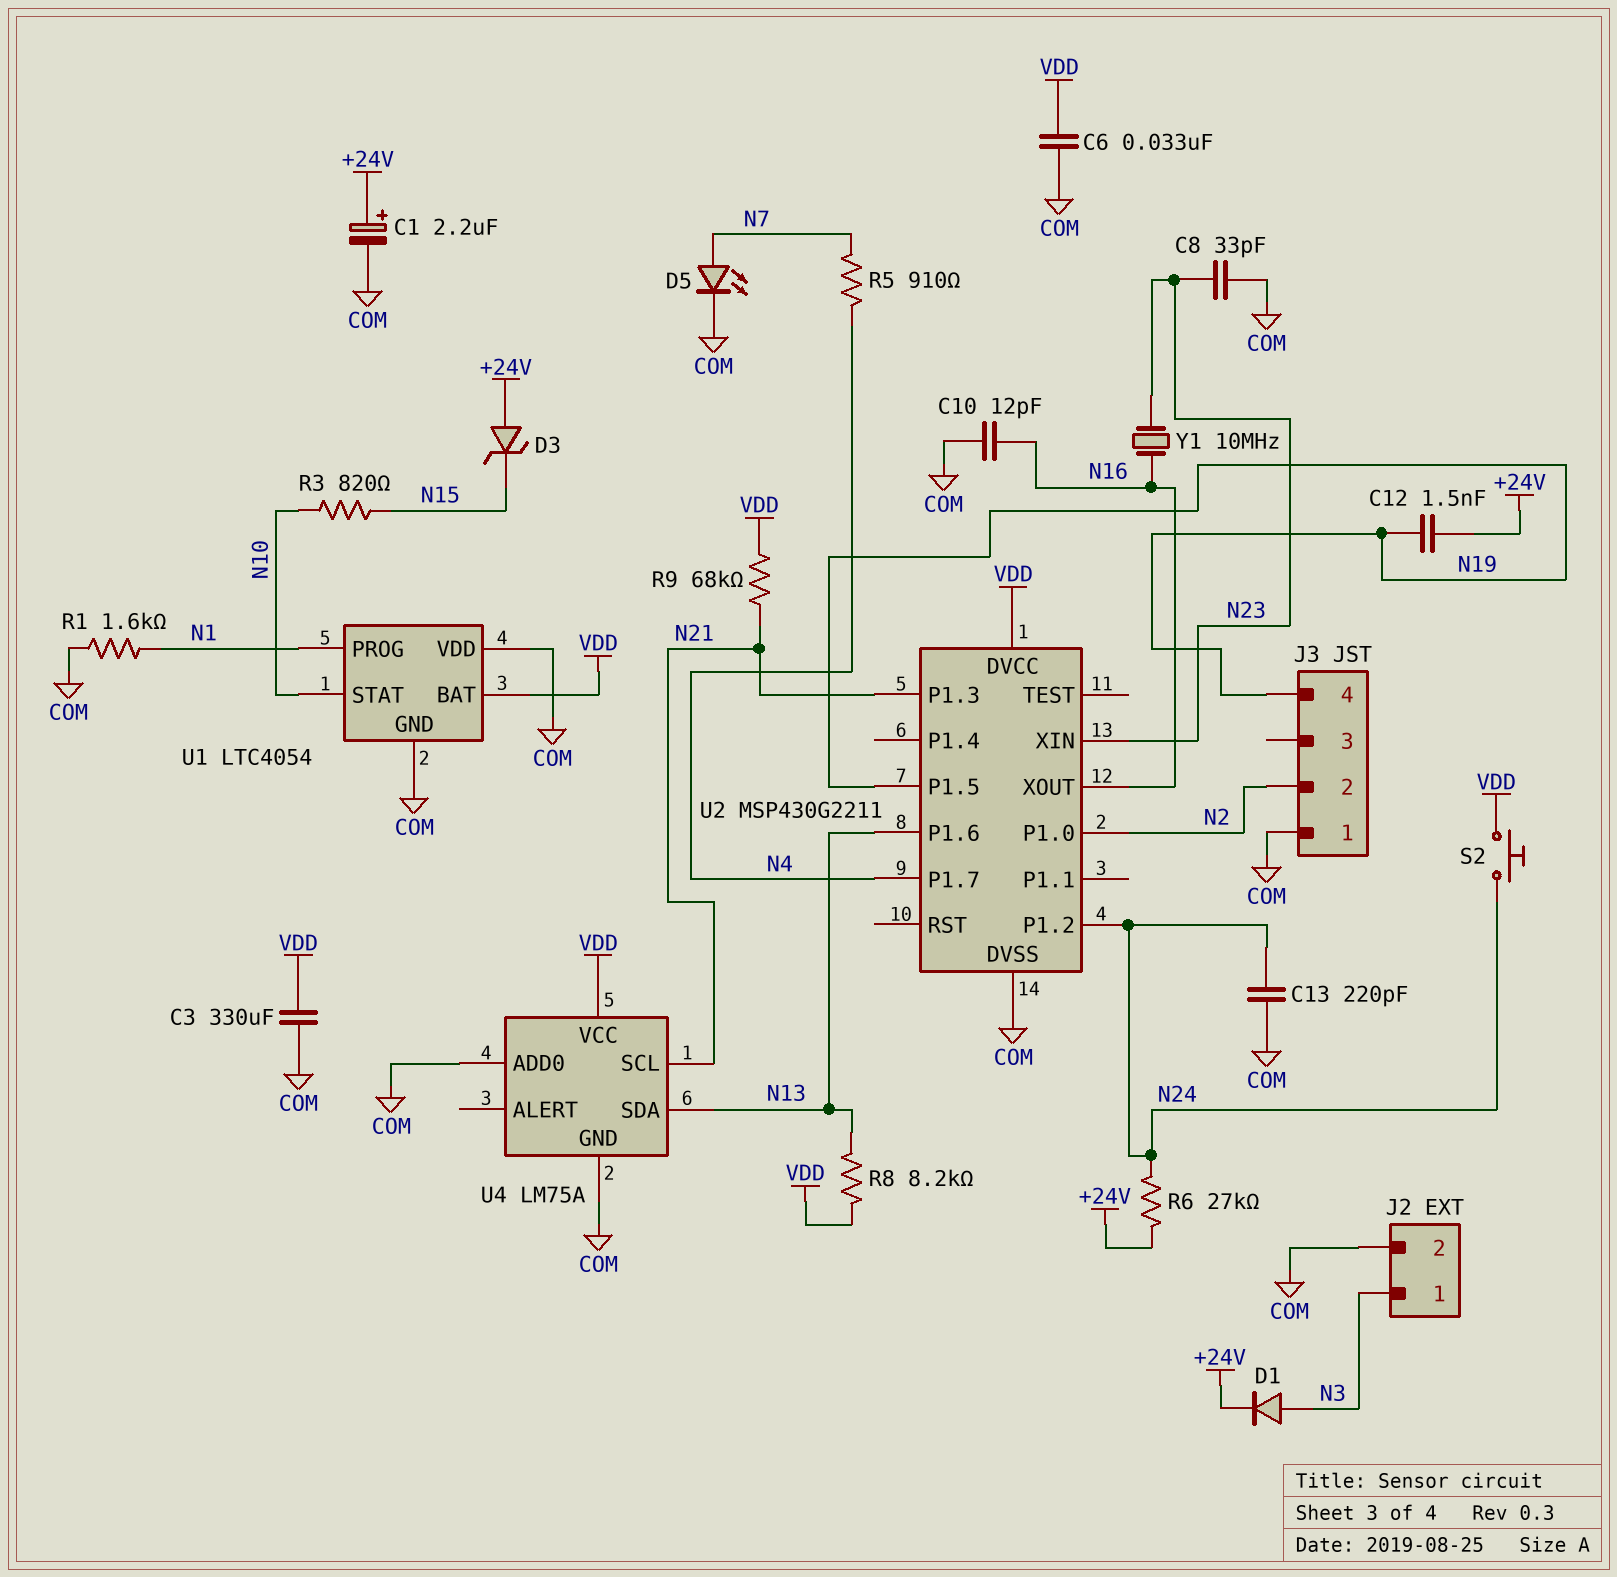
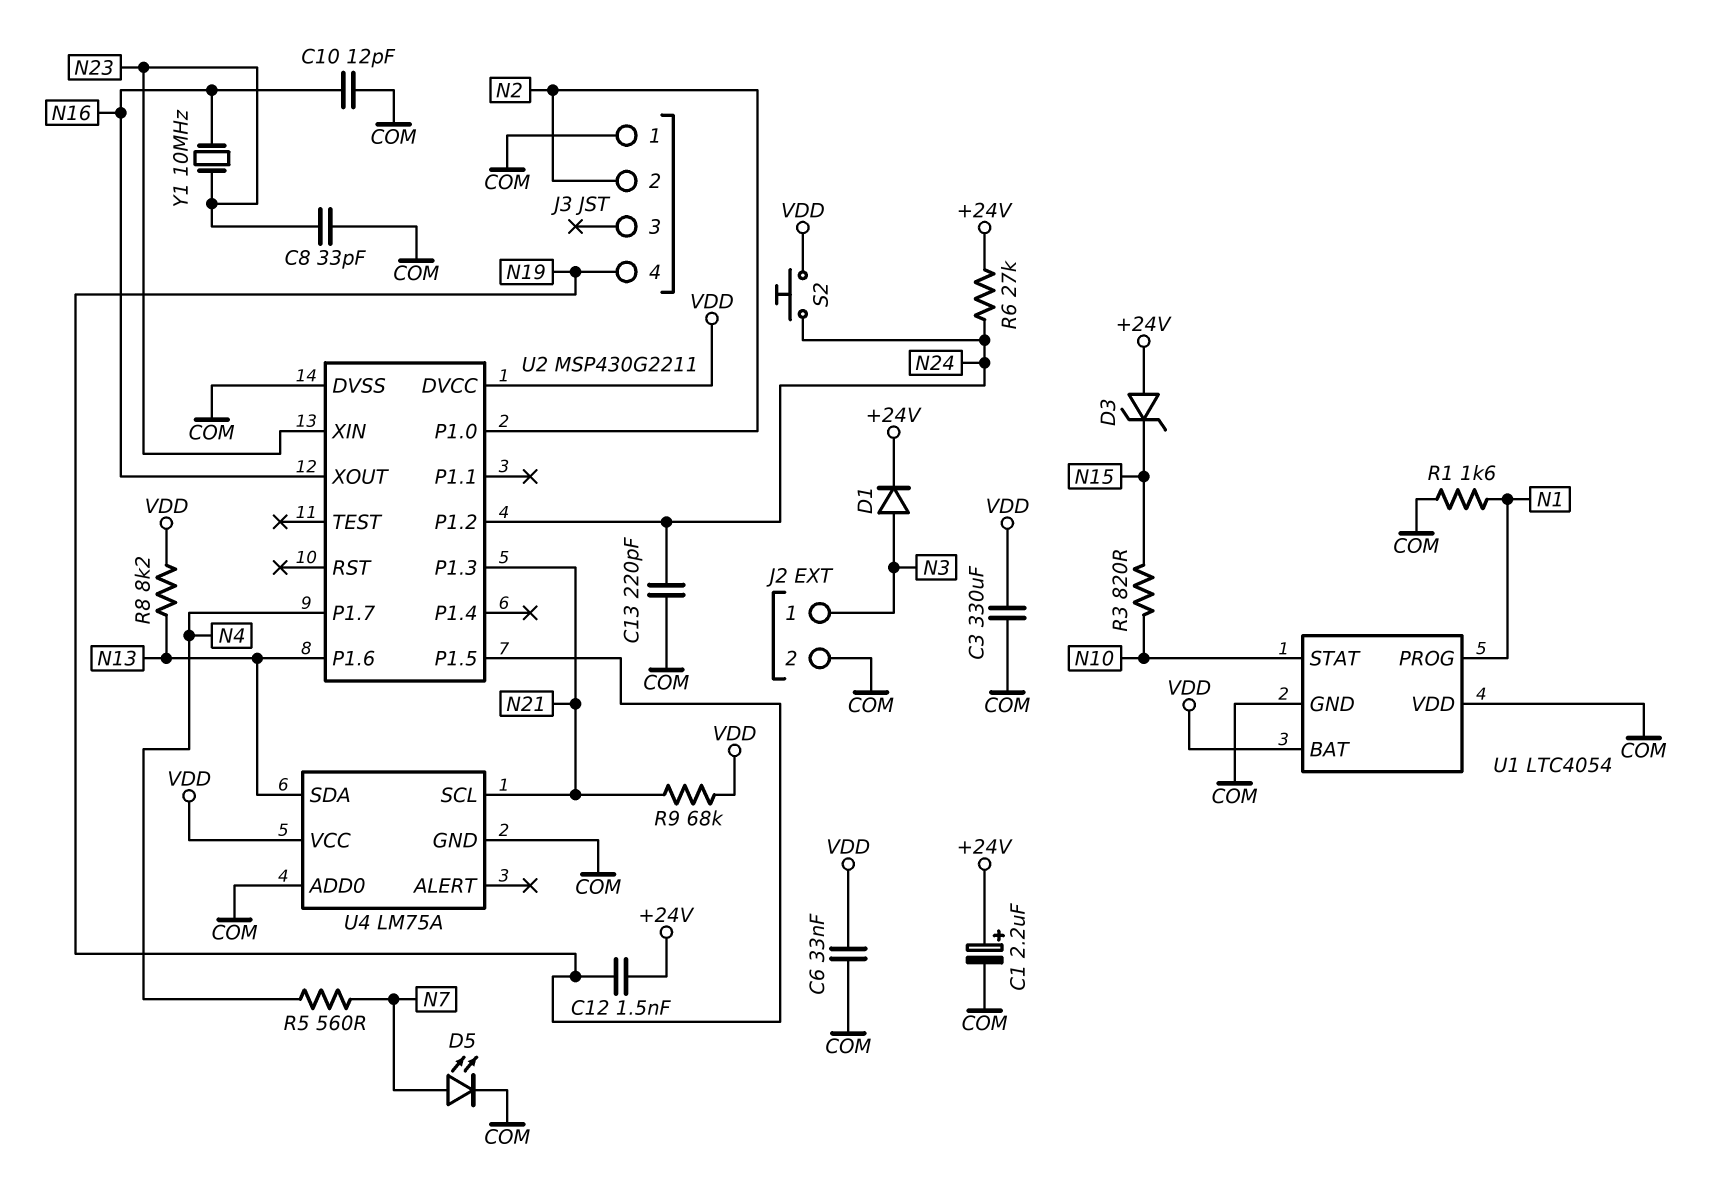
R5: 910 (N4, N7) -> 560 (N4, N7)

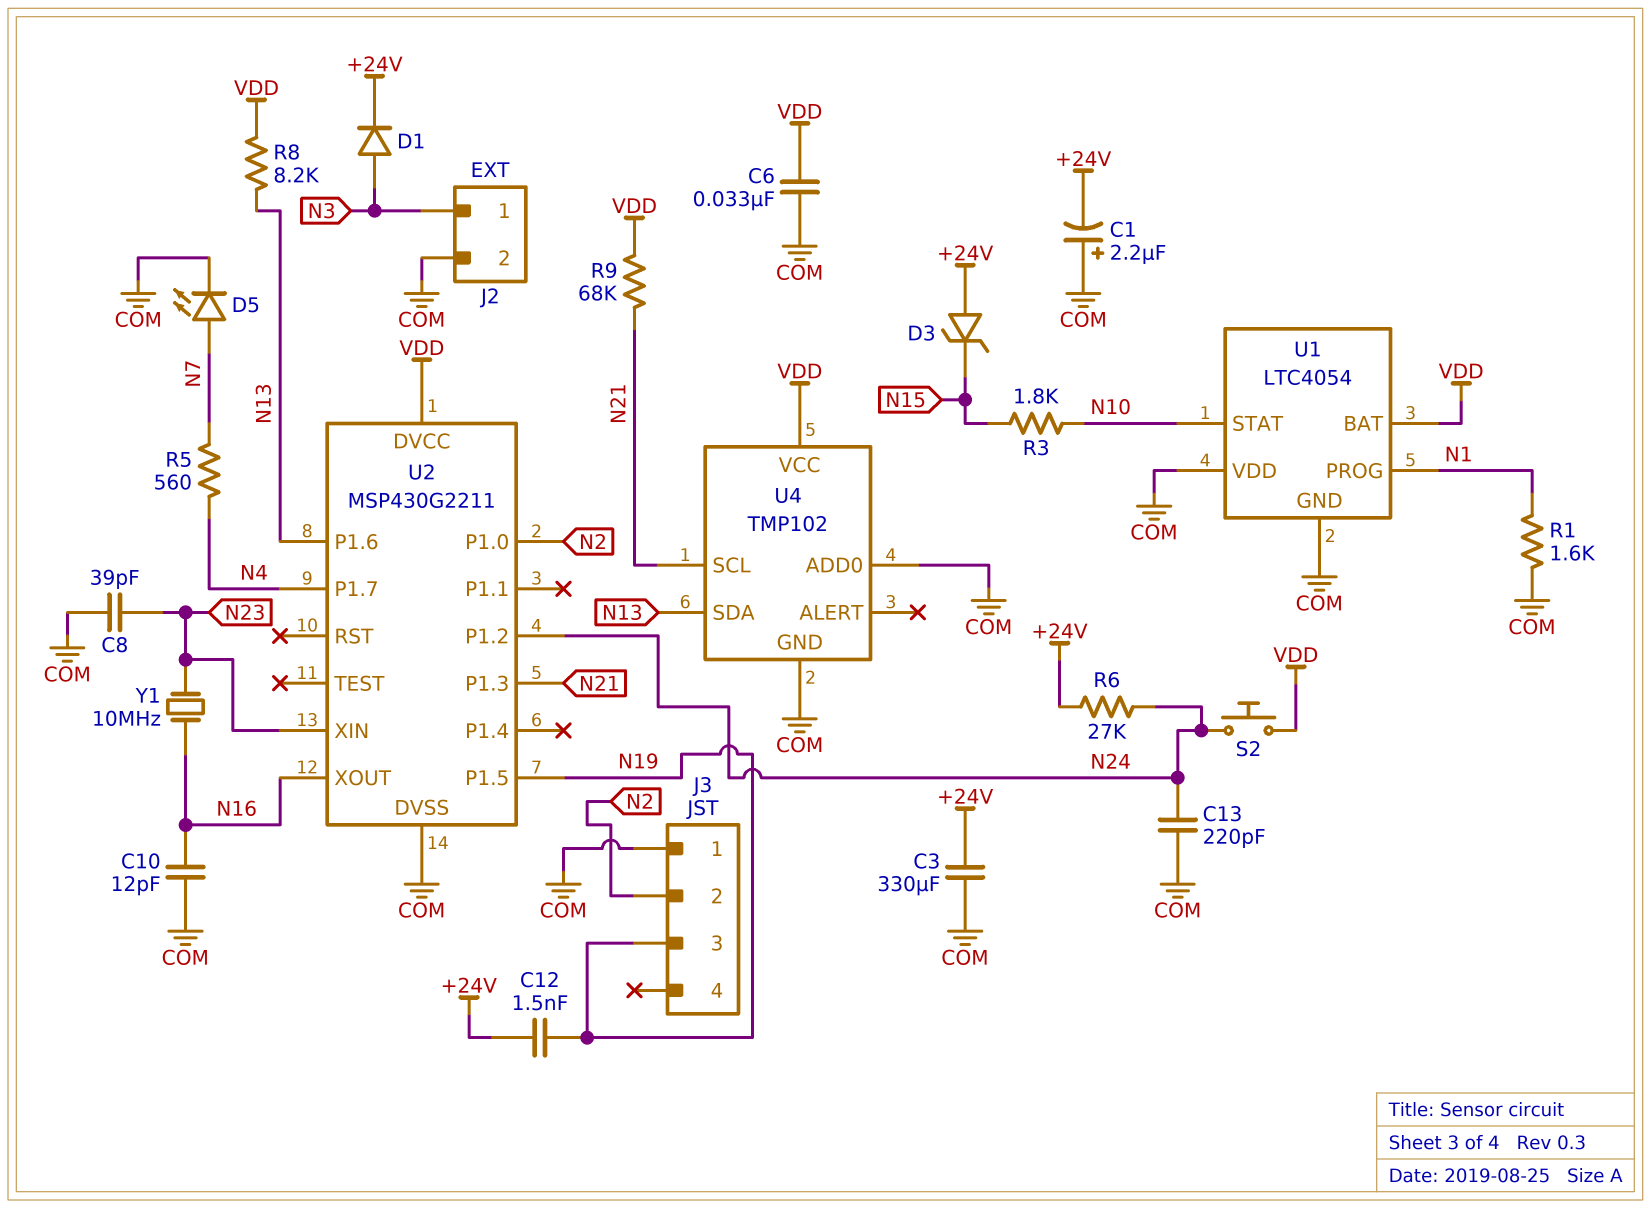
C1: 2.2uF (plus +24V, minus COM) -> 2.2uF (plus COM, minus +24V)
C3: 330uF (COM, VDD) -> 330uF (+24V, COM)
C8: 33pF (COM, N23) -> 39pF (COM, N23)
J3 pin 3: none -> N19
J3 pin 4: N19 -> none
R3: 820 (N10, N15) -> 1.8k (N10, N15)
U4: LM75A -> TMP102

